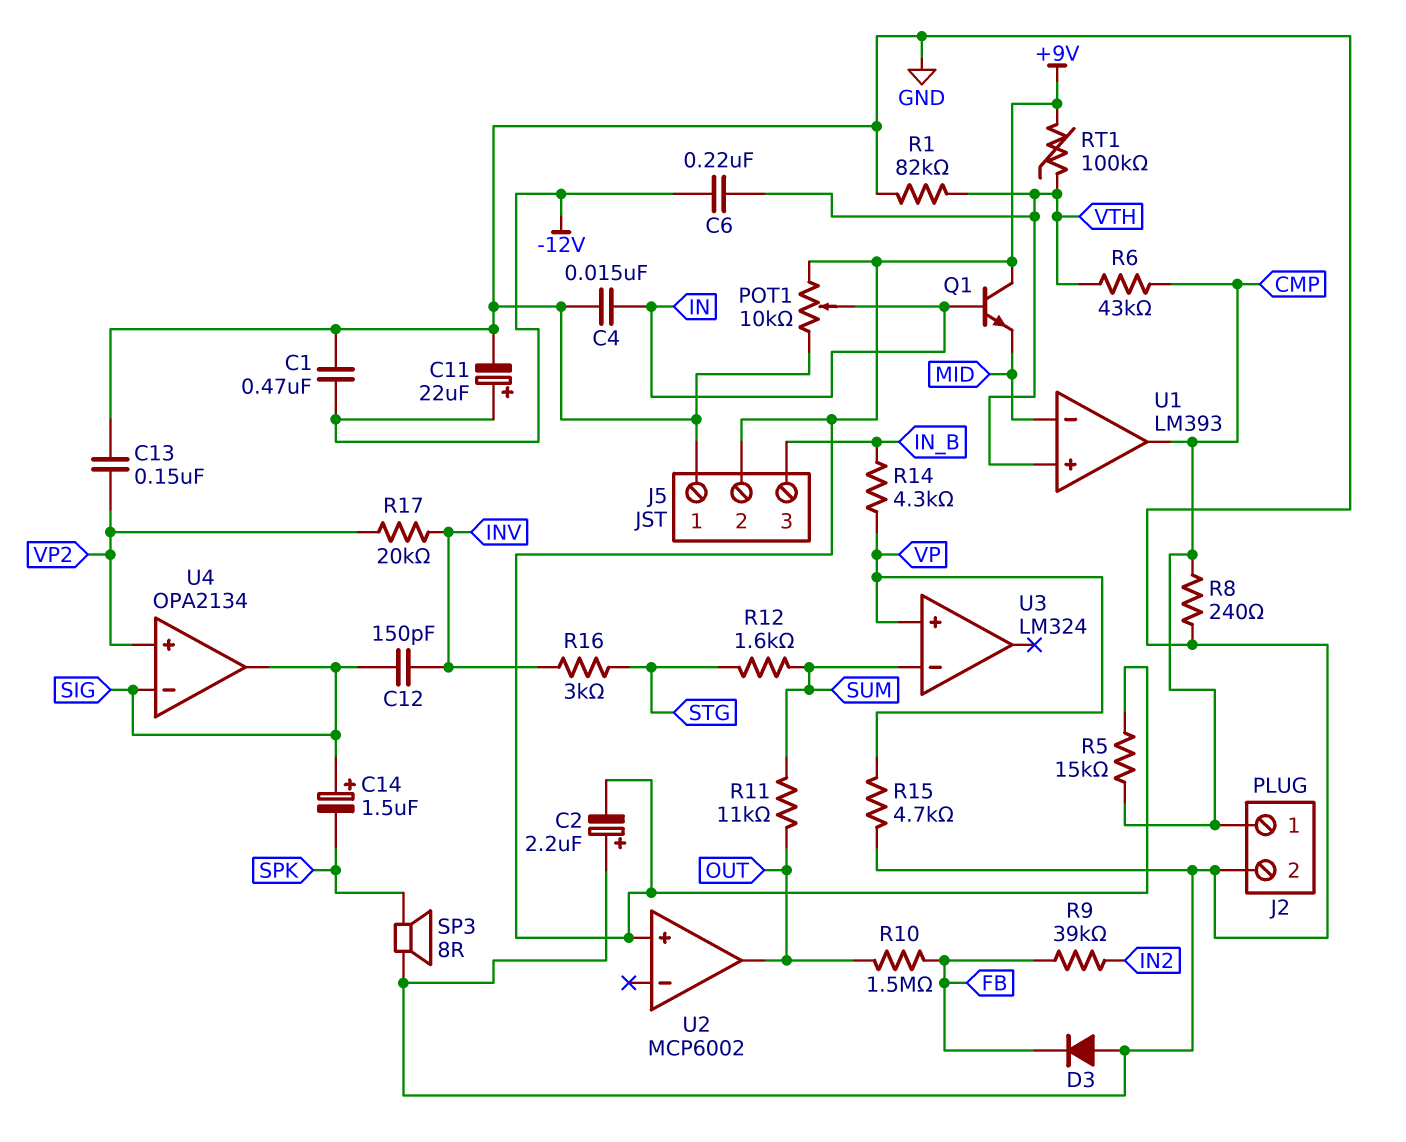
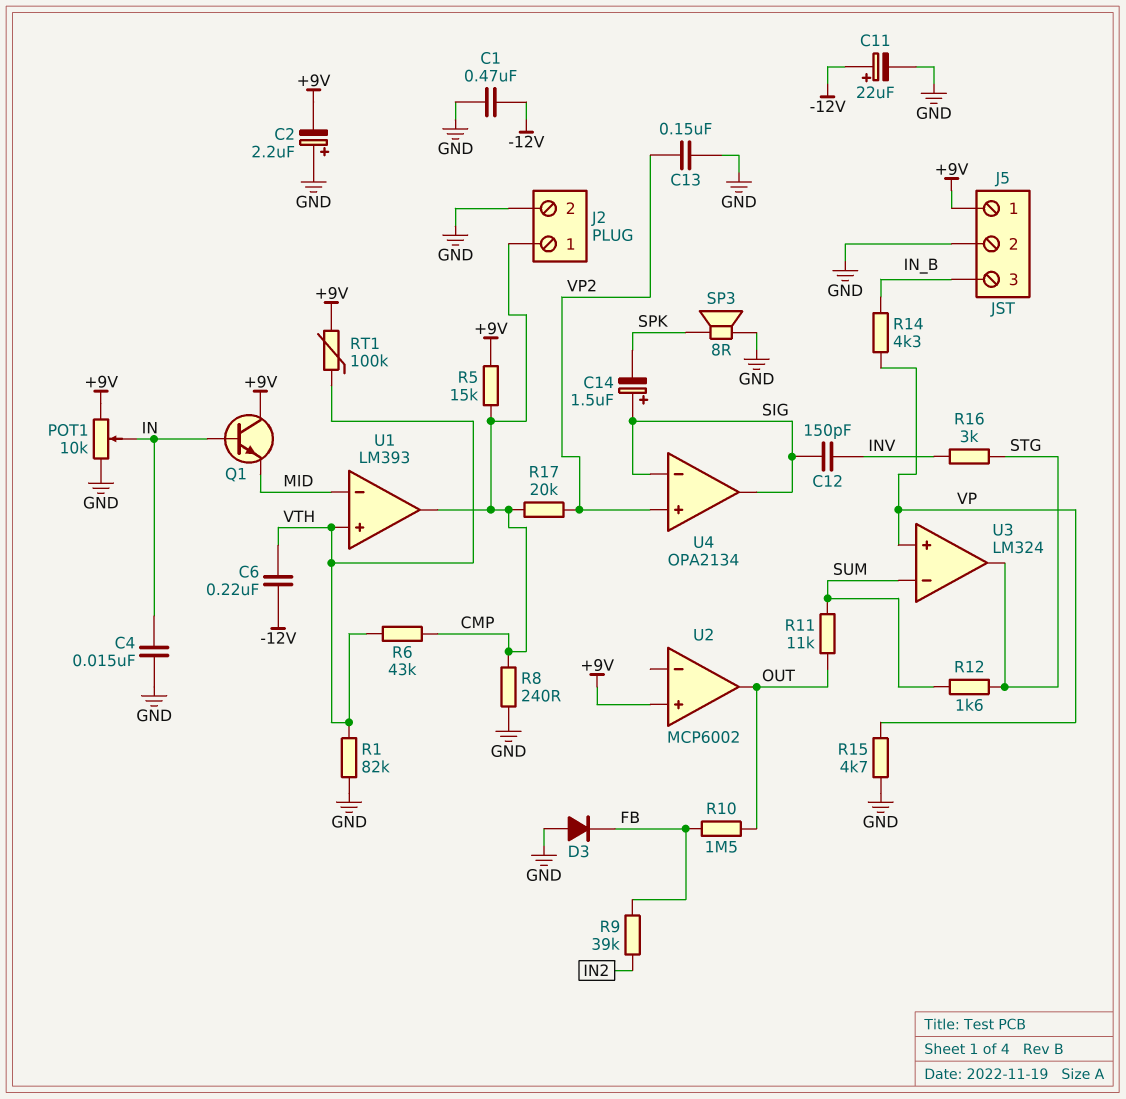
J5 pin 1: GND -> +9V
J5 pin 2: +9V -> GND
R17: 20k (INV, VP2) -> 20k (CMP, VP2)
U3 pin out: none -> STG

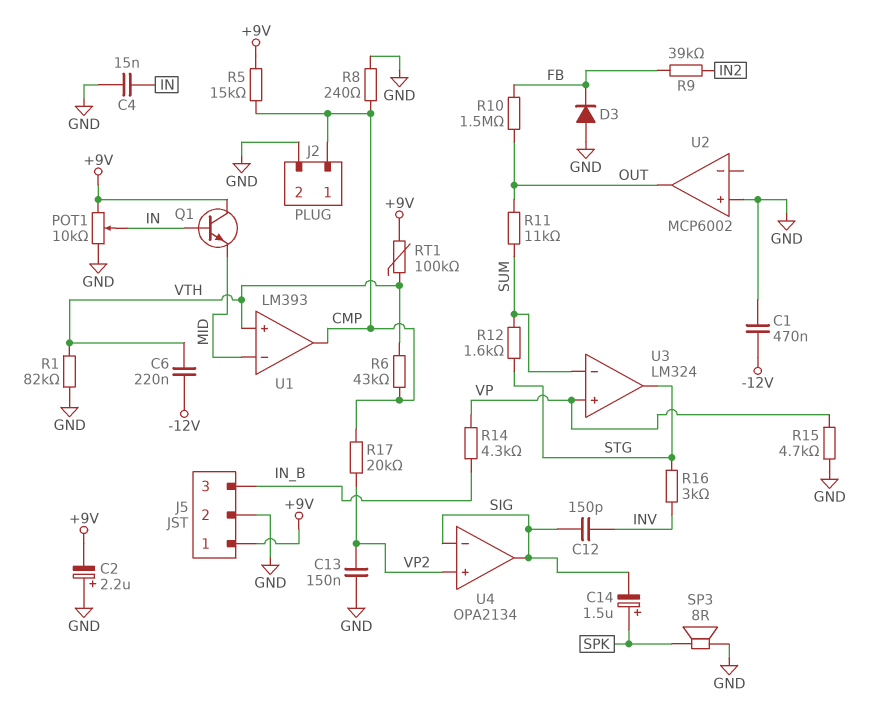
C11: 22uF (plus -12V, minus GND) -> none
C14: 1.5uF (plus SIG, minus SPK) -> 1.5uF (plus SPK, minus SIG)
U2 pin in+: +9V -> GND

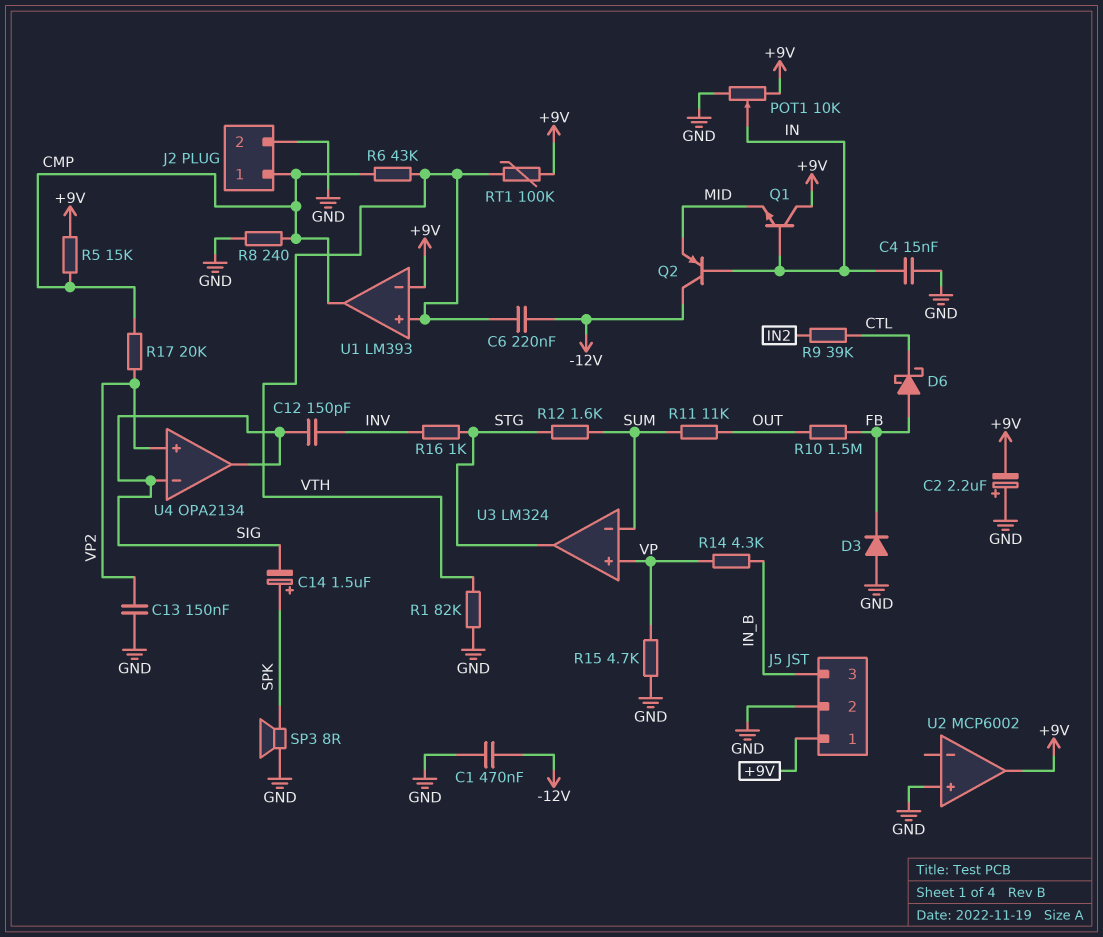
D6: none -> schottky (A FB, K CTL)
Q2: none -> PNP (B IN, C -12V, E MID)
R9: 39k (FB, IN2) -> 39k (CTL, IN2)
R16: 3k (INV, STG) -> 1k (INV, STG)
U1 pin in-: MID -> +9V
U2 pin out: OUT -> +9V

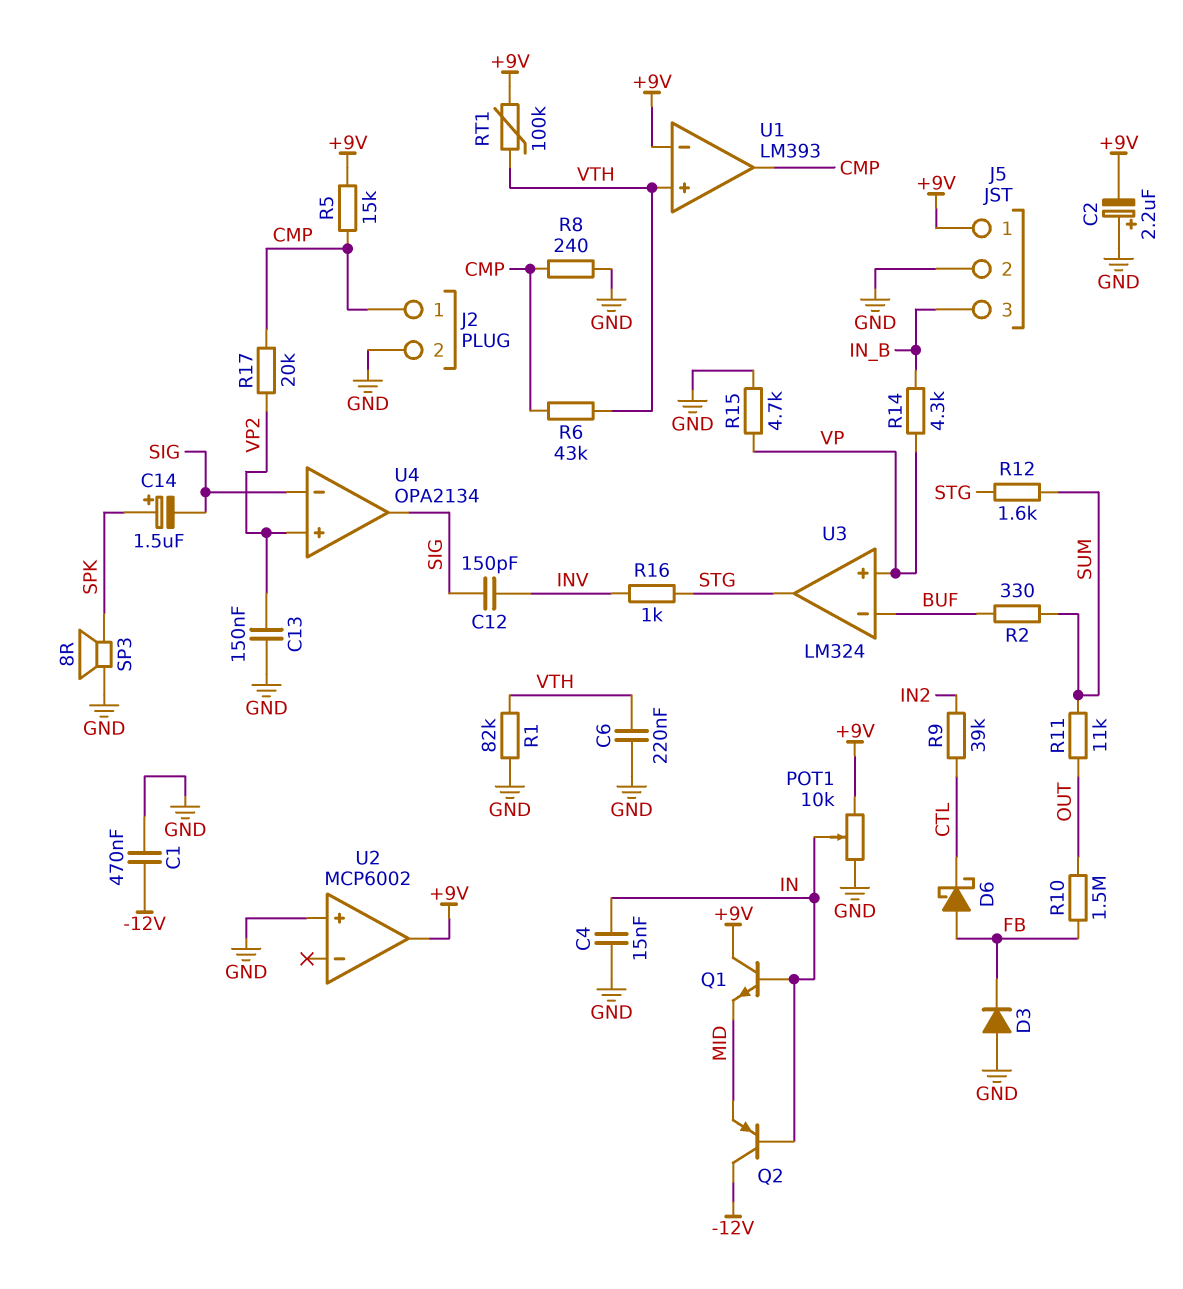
C6: 220nF (-12V, VTH) -> 220nF (GND, VTH)
R2: none -> 330 (BUF, SUM)
U3 pin in-: SUM -> BUF

